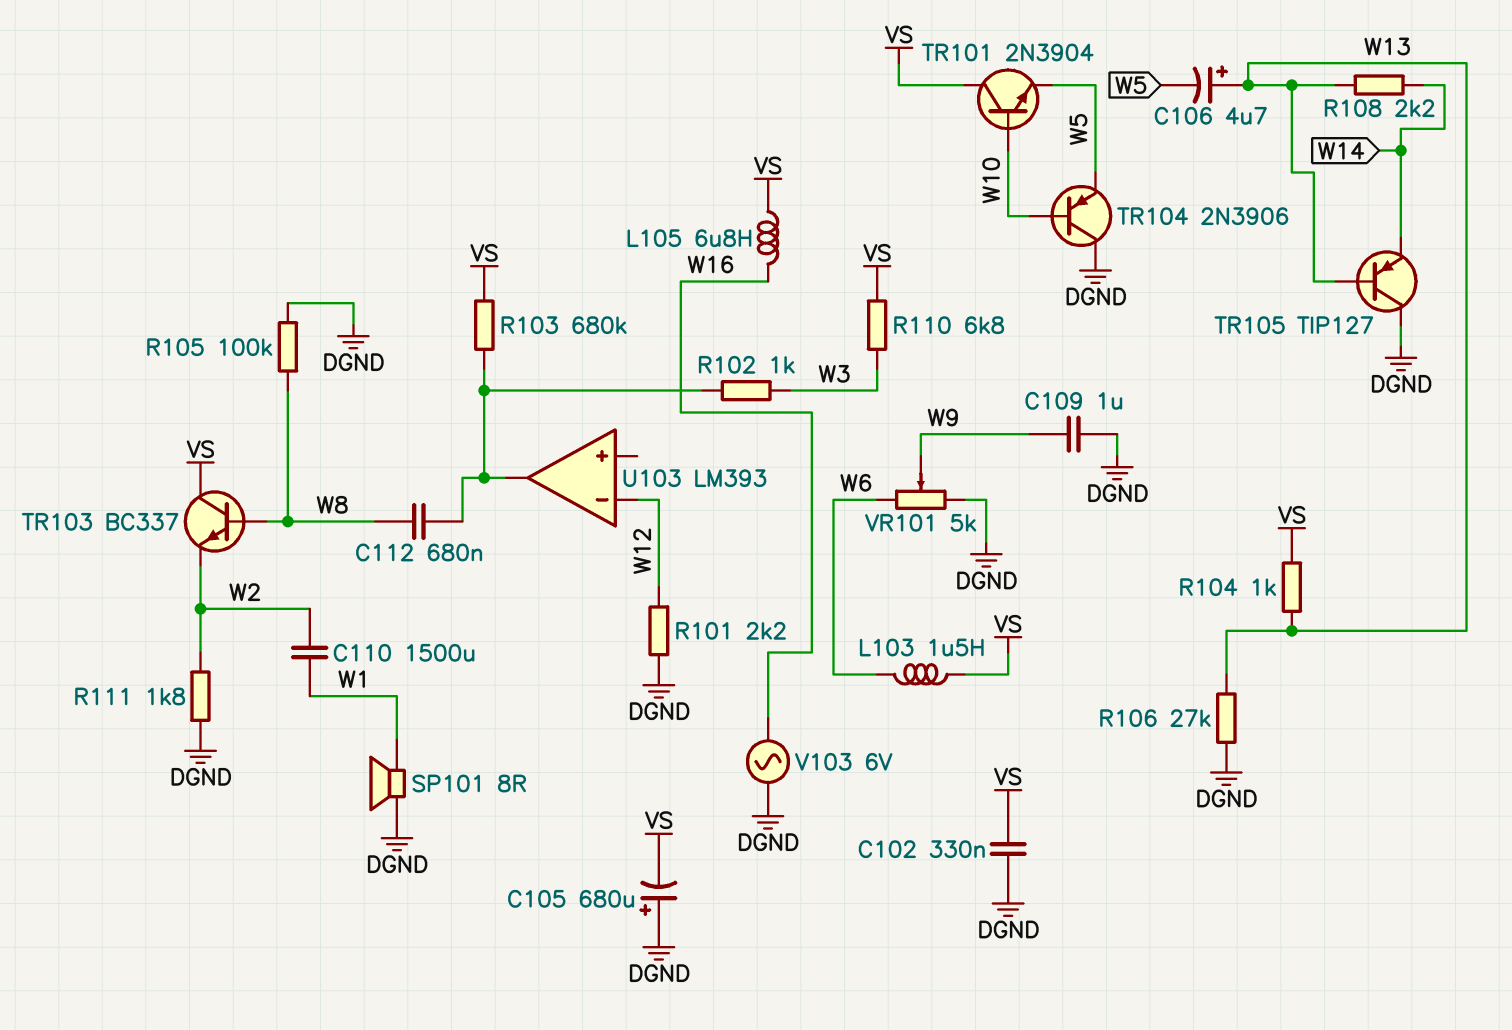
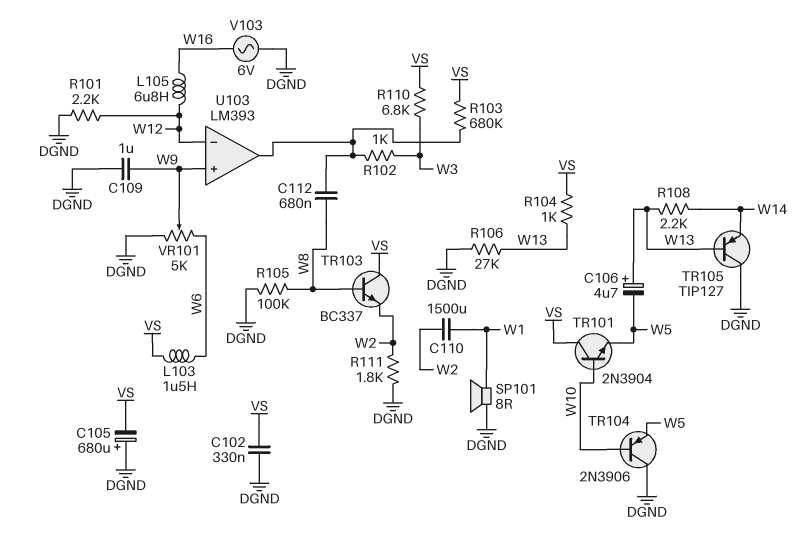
L105: 6.8uH (VS, W16) -> 6.8uH (W12, W16)
U103 pin in+: none -> W9

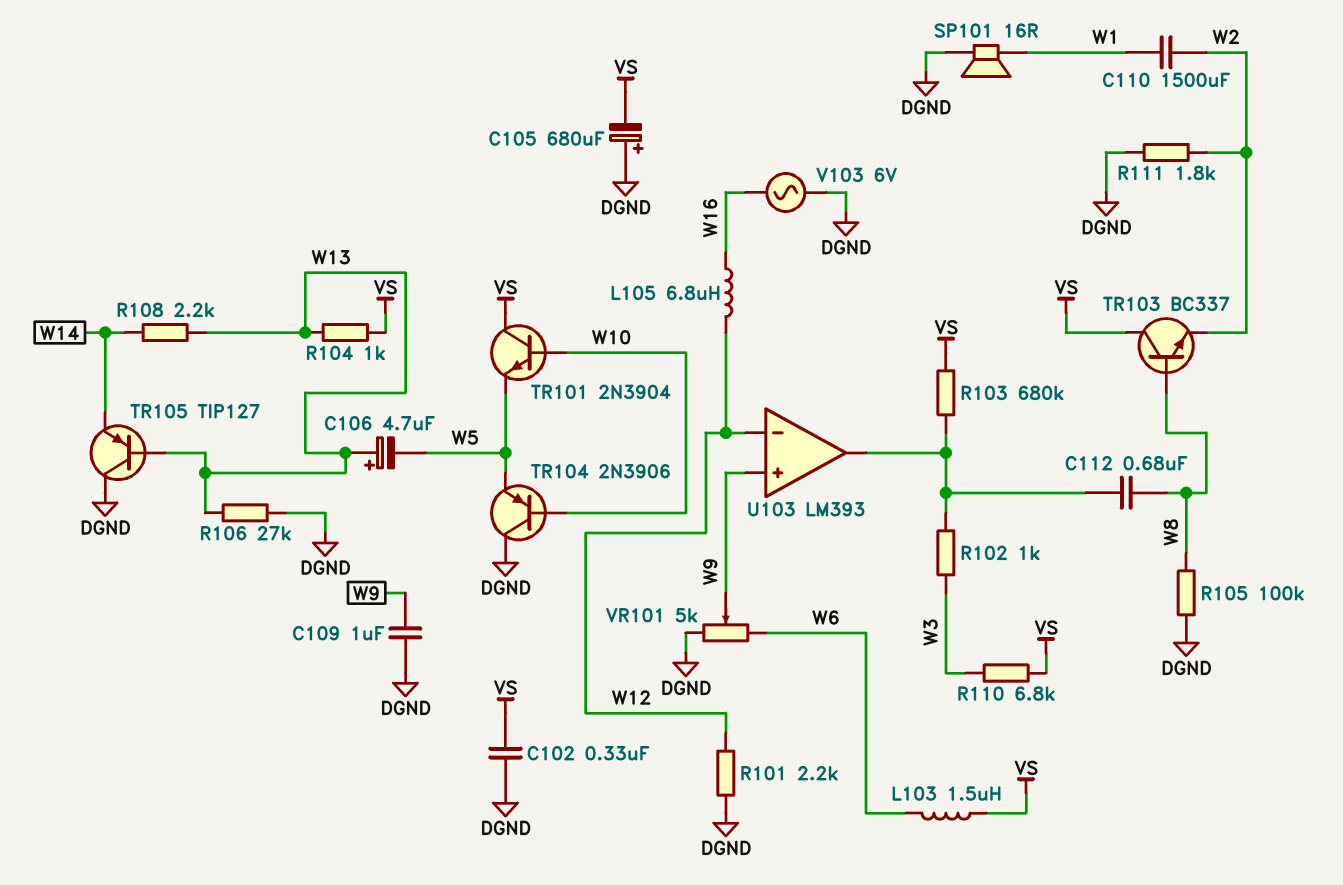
SP101: speaker 8R (DGND, W1) -> speaker 16R (DGND, W1)

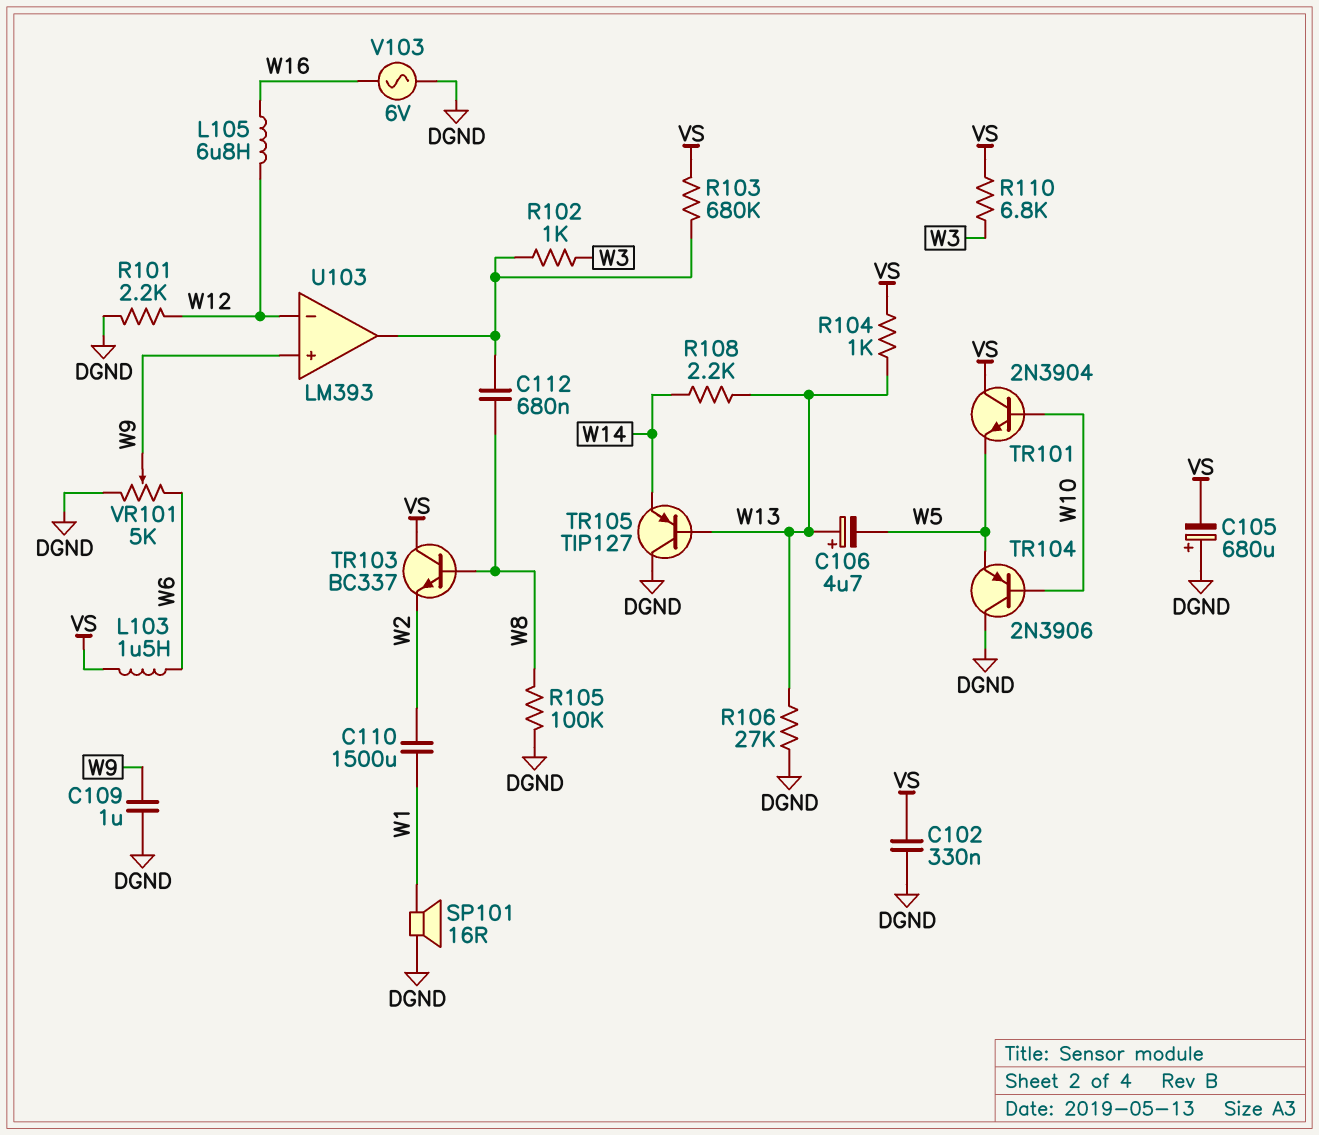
R111: 1.8k (DGND, W2) -> none

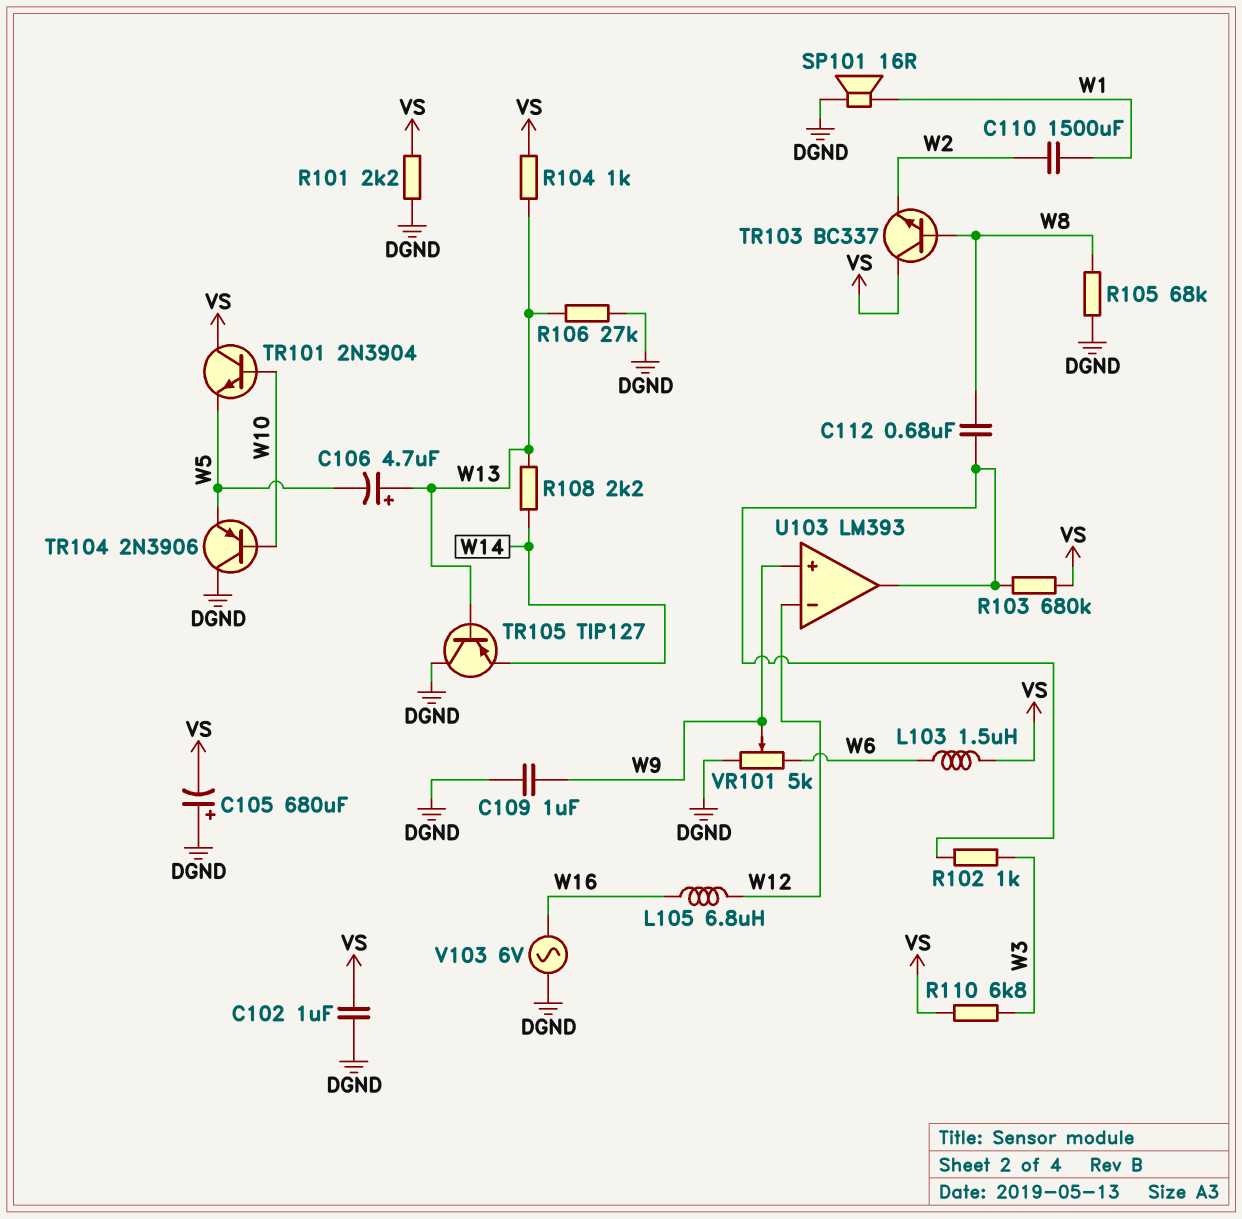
C102: 330nF (DGND, VS) -> 1uF (DGND, VS)
R101: 2.2k (DGND, W12) -> 2.2k (DGND, VS)
R105: 100k (DGND, W8) -> 68k (DGND, W8)

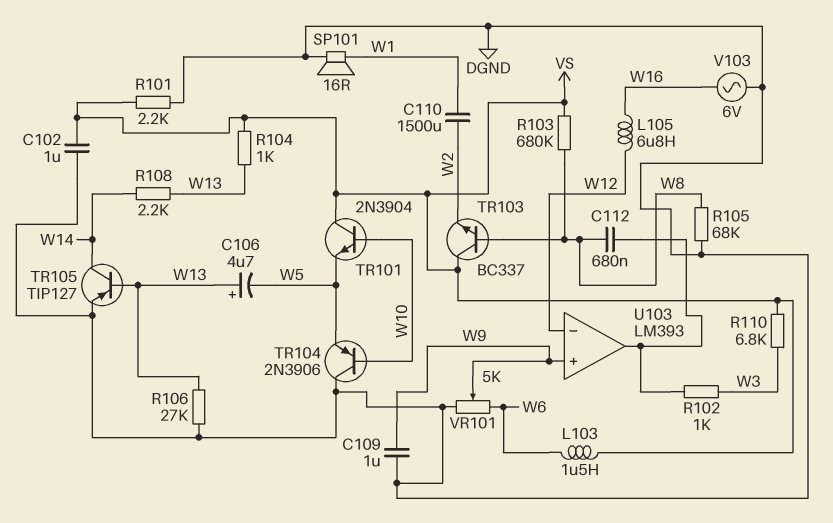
C105: 680uF (plus DGND, minus VS) -> none
R103: 680k (U103/out, VS) -> 680k (VS, W8)
TR105: PNP TIP127 (B W13, C DGND, E W14) -> PNP TIP127 (B W13, C W14, E DGND)

